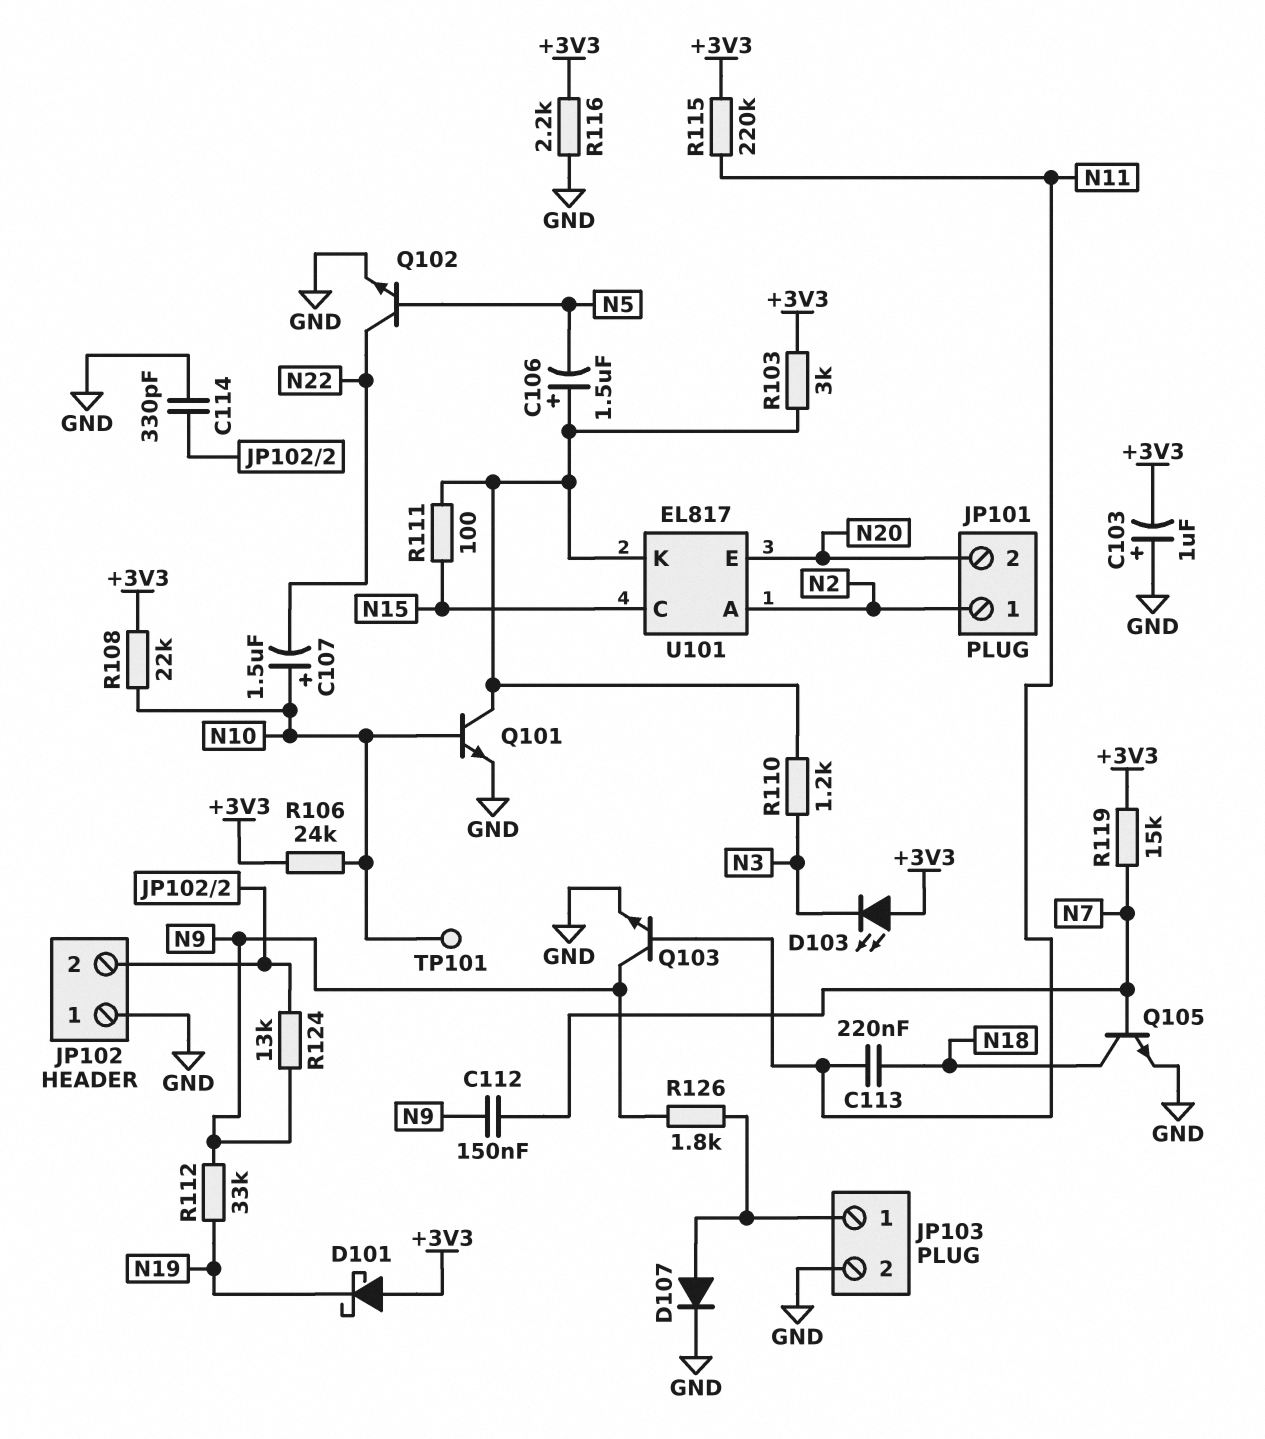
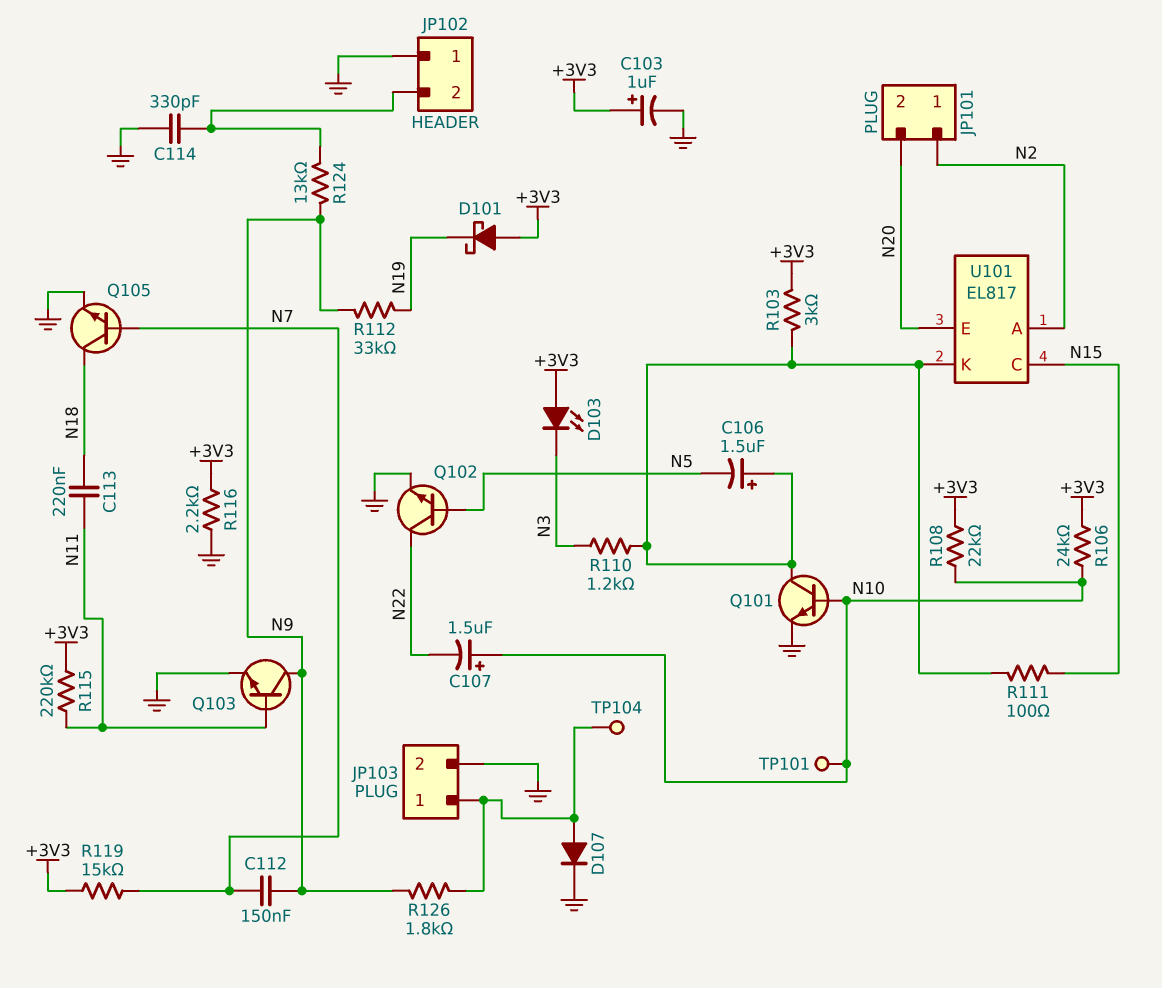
C103: 1uF (plus GND, minus +3V3) -> 1uF (plus +3V3, minus GND)
TP104: none -> test point (JP103/1)

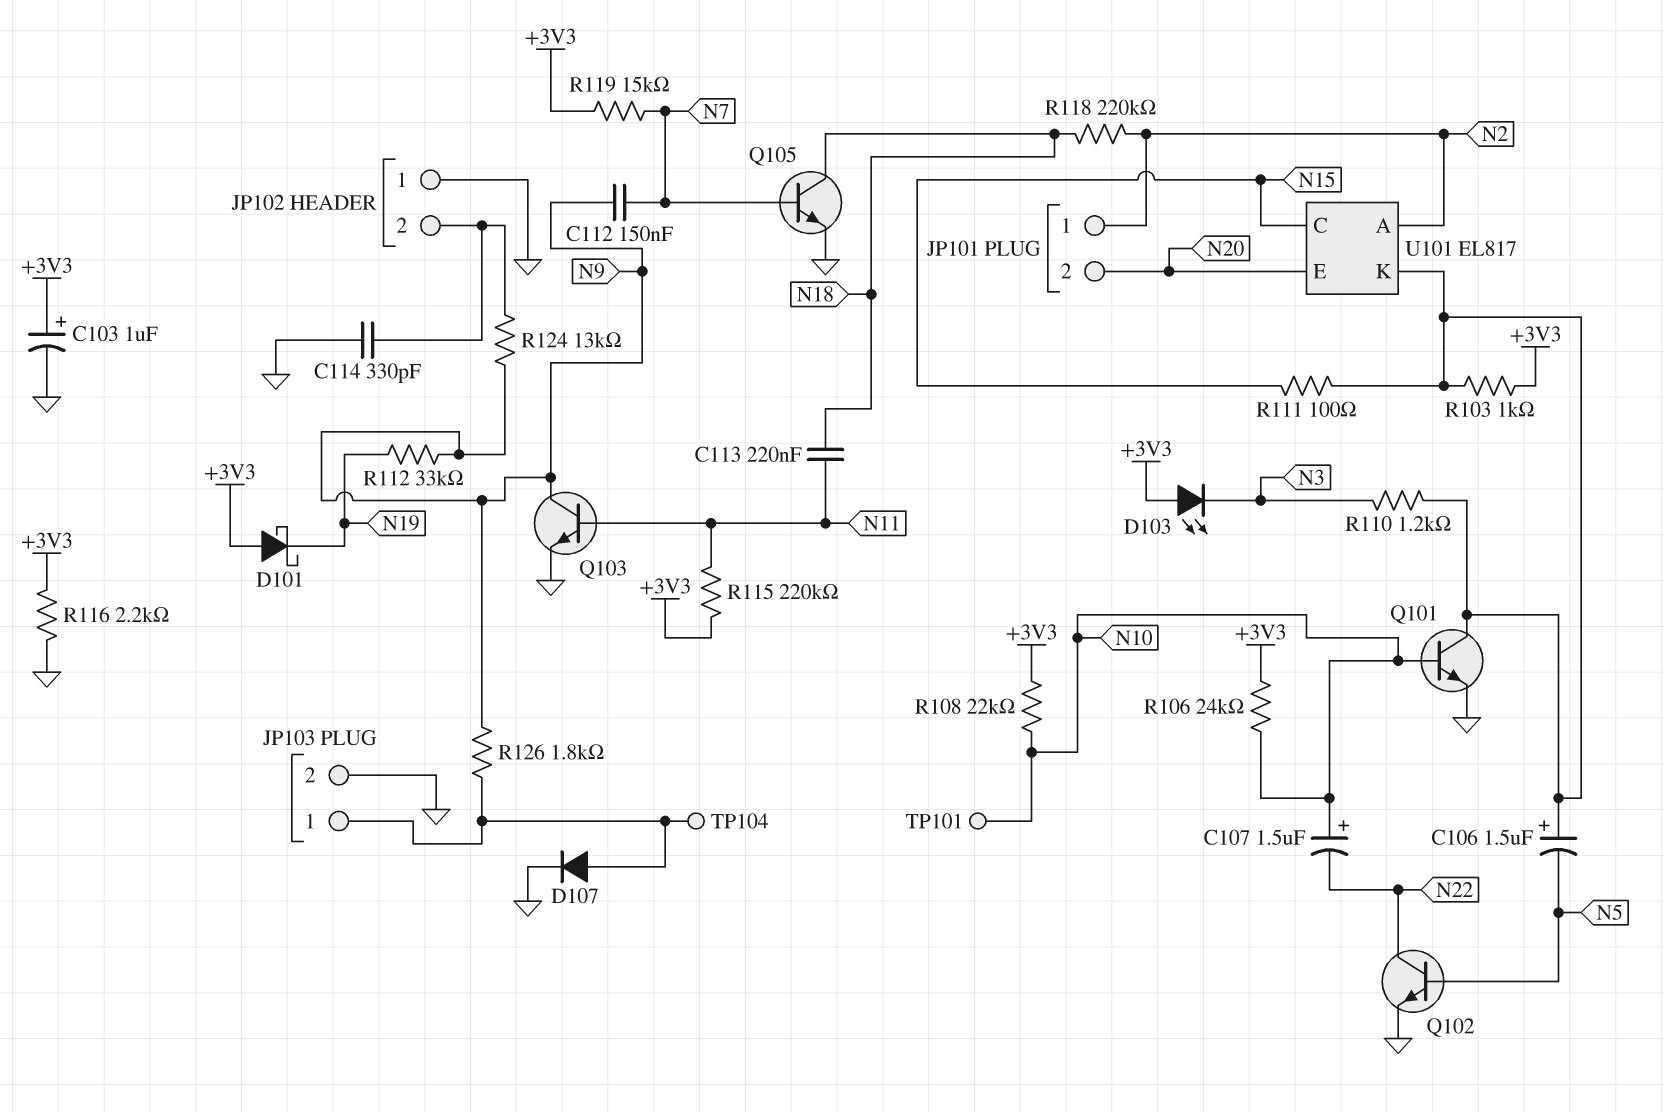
R103: 3k (+3V3, U101/K) -> 1k (+3V3, U101/K)
R118: none -> 220k (N2, N18)

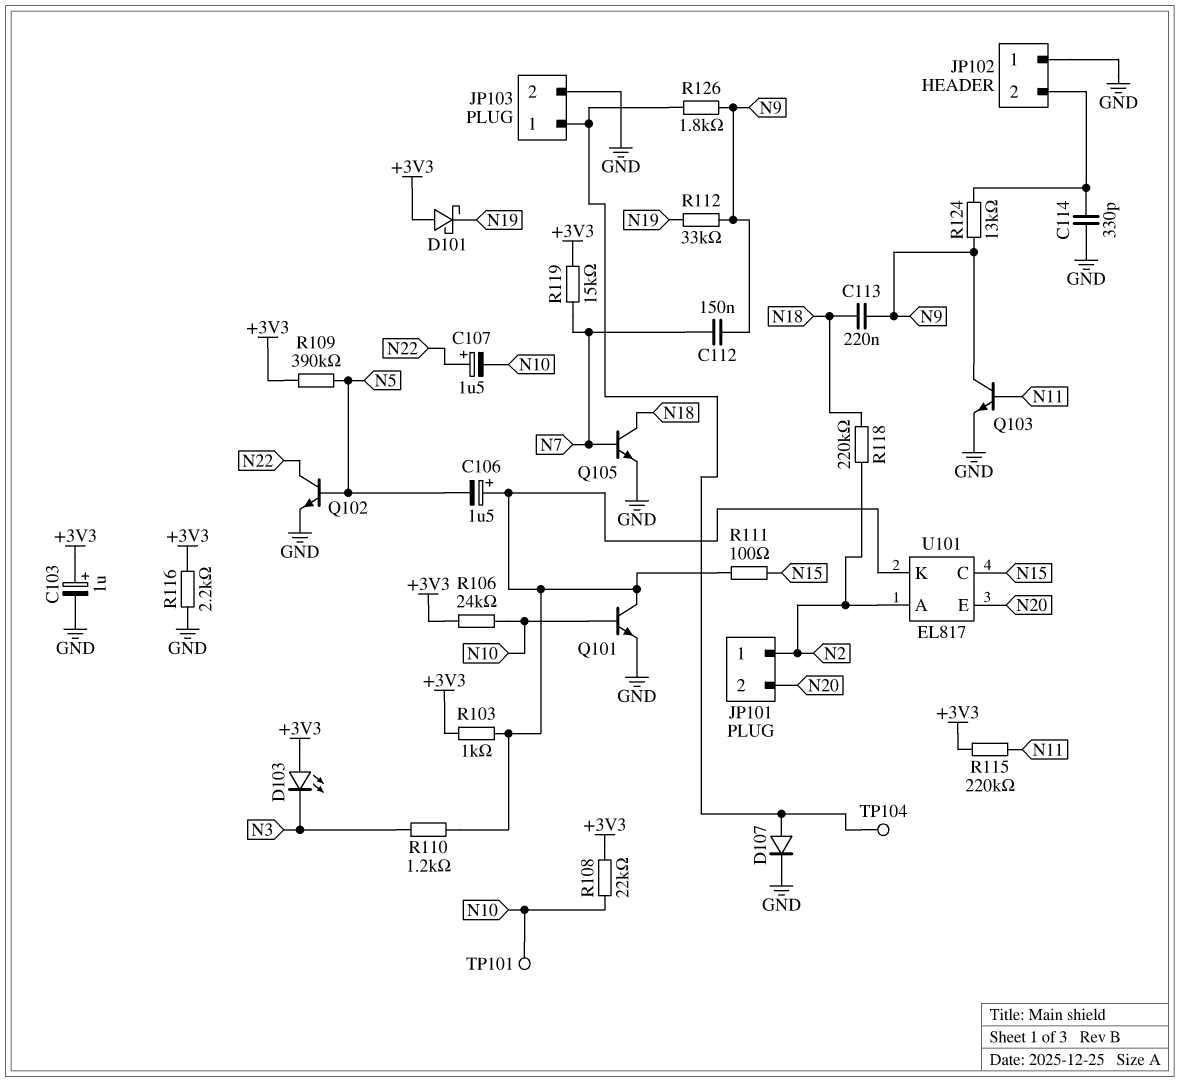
C107: 1.5uF (plus N10, minus N22) -> 1.5uF (plus N22, minus N10)
C113: 220nF (N11, N18) -> 220nF (N9, N18)
R109: none -> 390k (+3V3, N5)

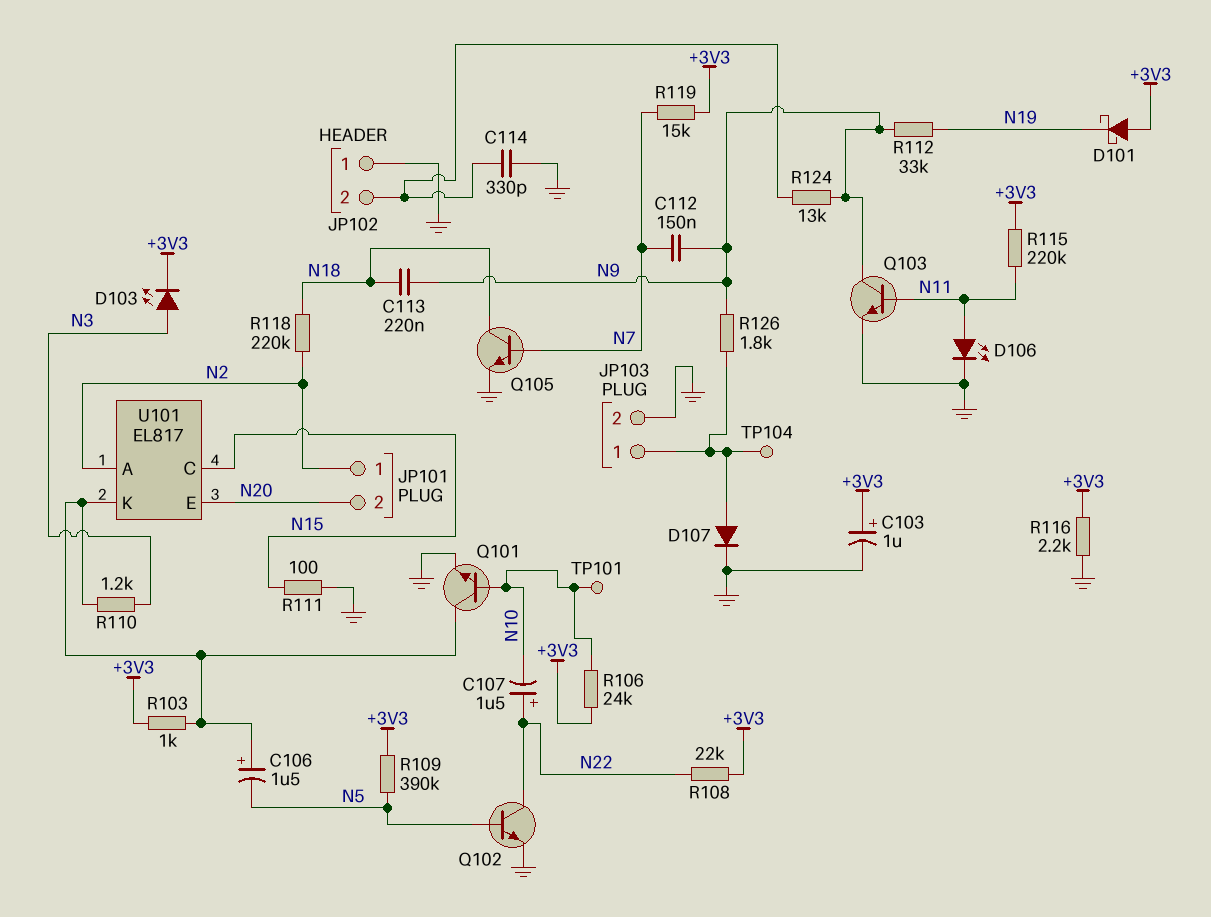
D103: LED (A +3V3, K N3) -> LED (A N3, K +3V3)
D106: none -> LED (A N11, K GND)
R108: 22k (+3V3, N10) -> 22k (+3V3, N22)
R111: 100 (N15, U101/K) -> 100 (GND, N15)

